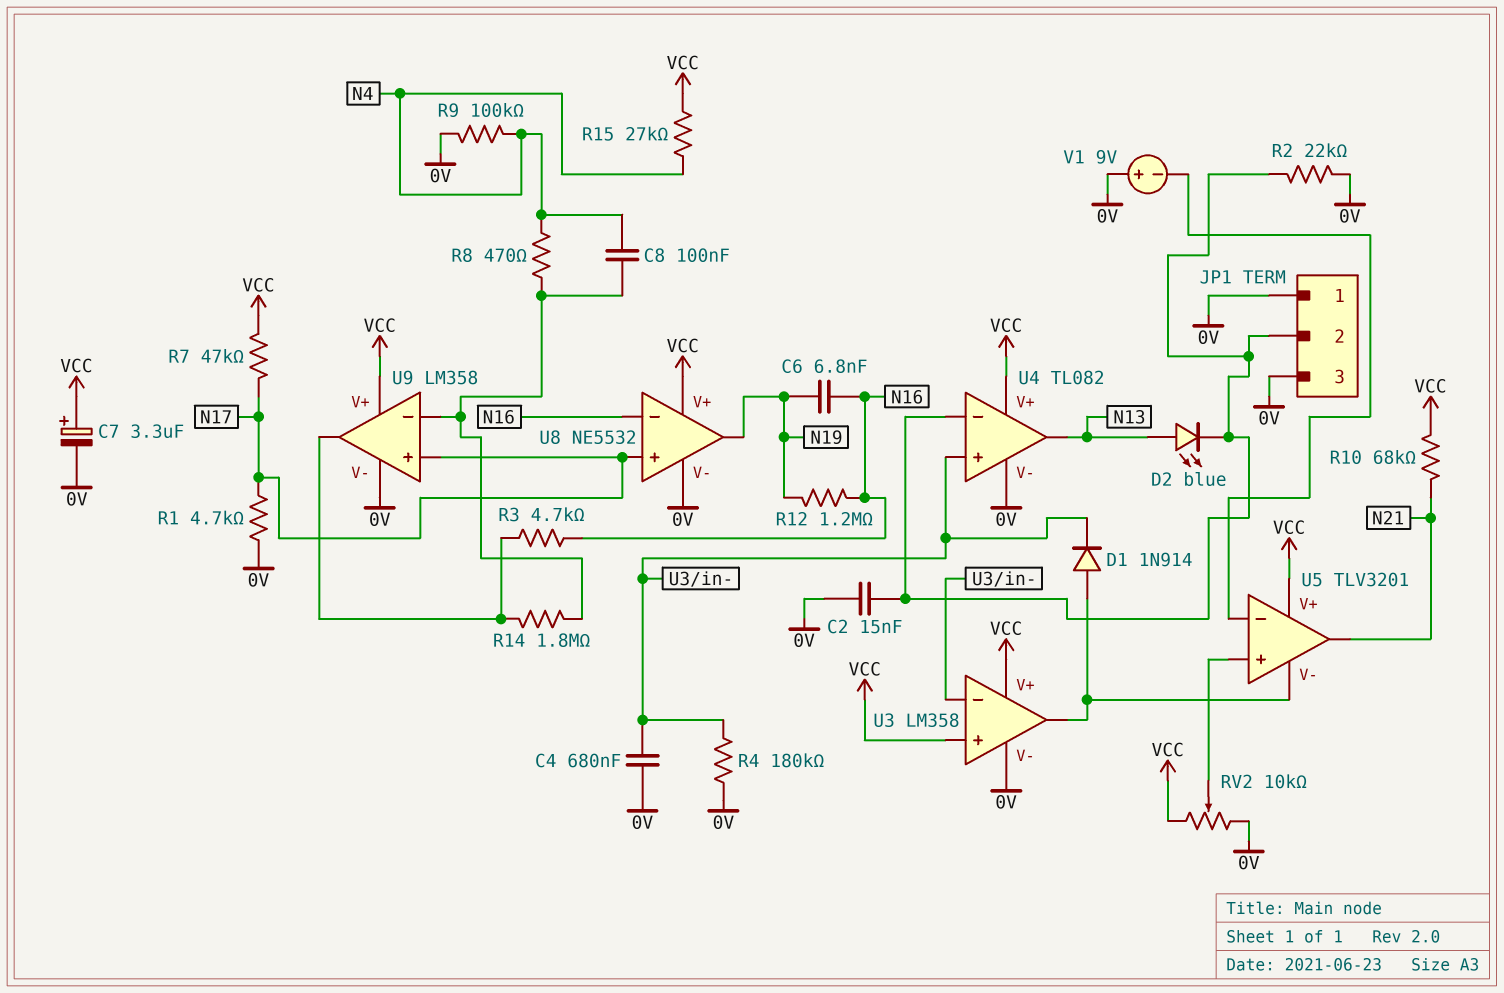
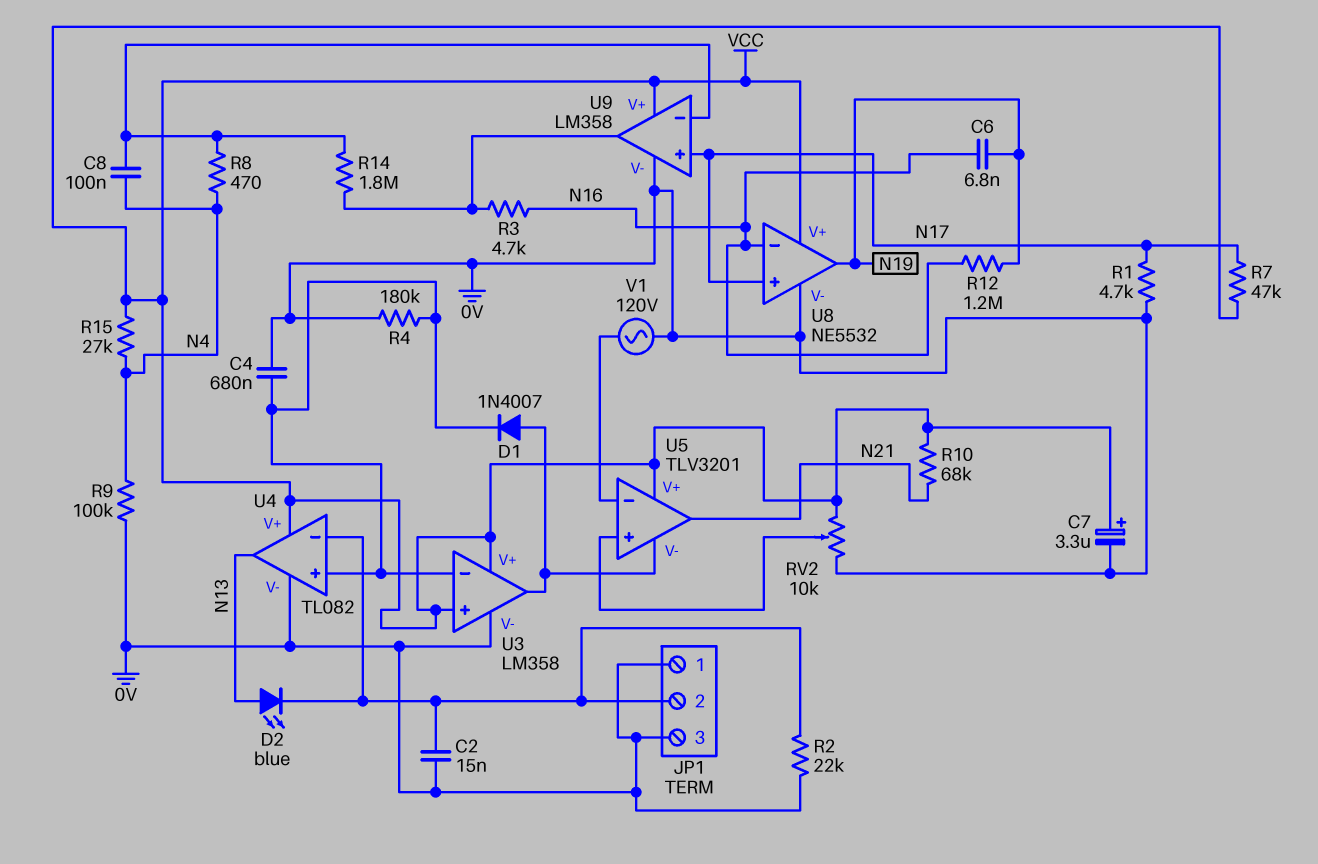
D1: diode 1N914 (A U3/out, K U3/in-) -> diode 1N4007 (A U3/out, K U3/in-)
V1: 9V (plus 0V, minus U5/in-) -> AC 120V (0V, U5/in-)

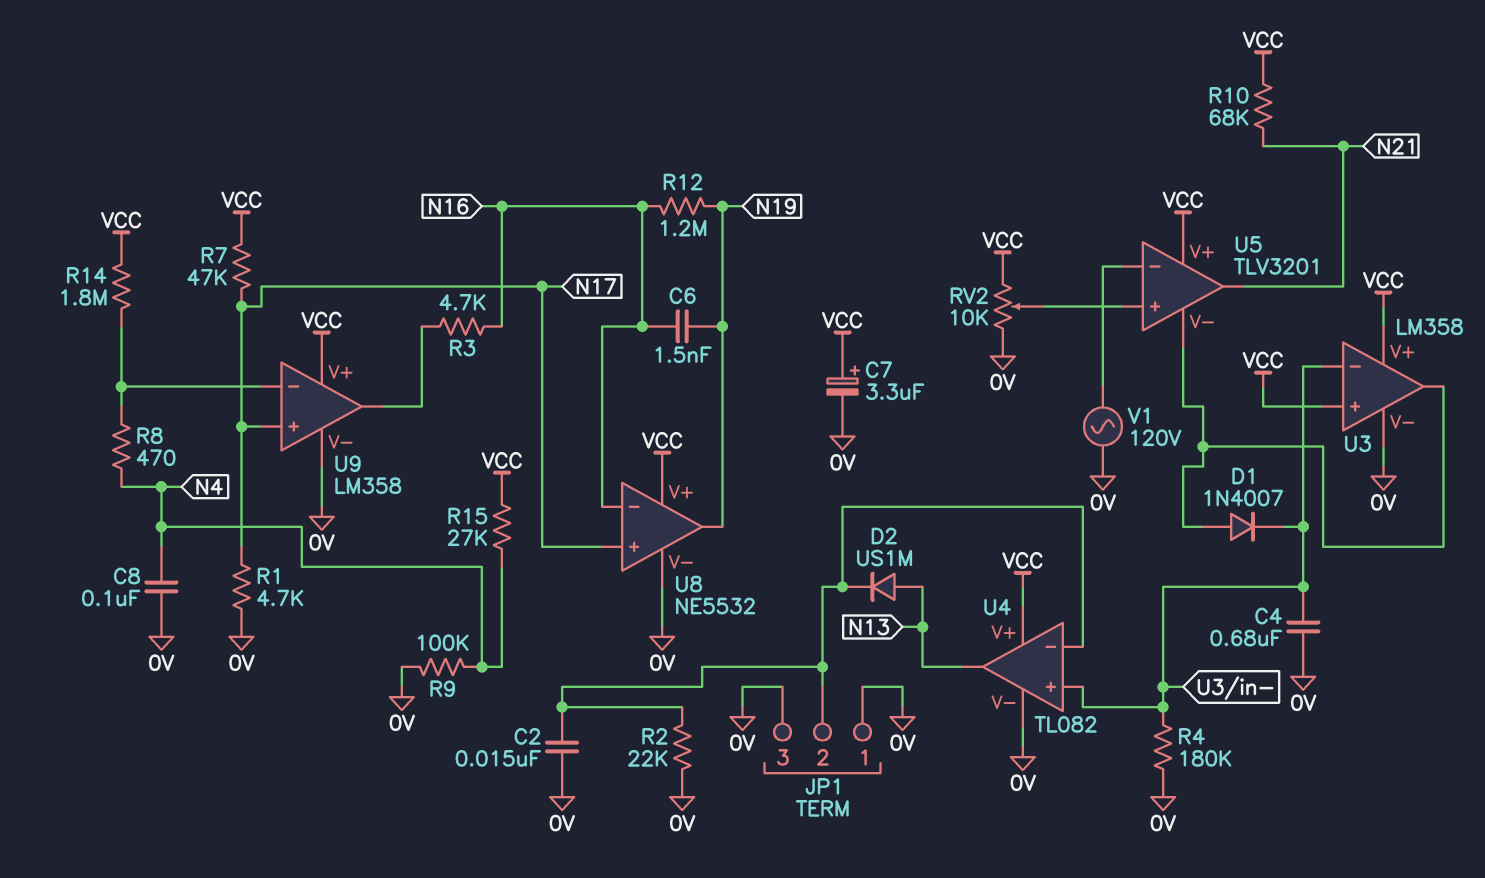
C6: 6.8nF (N16, N19) -> 1.5nF (N16, N19)
C8: 100nF (N4, U9/in-) -> 100nF (0V, N4)
D2: LED blue (A N13, K JP1/2) -> diode US1M (A N13, K JP1/2)
R14: 1.8M (U9/in-, U9/out) -> 1.8M (U9/in-, VCC)

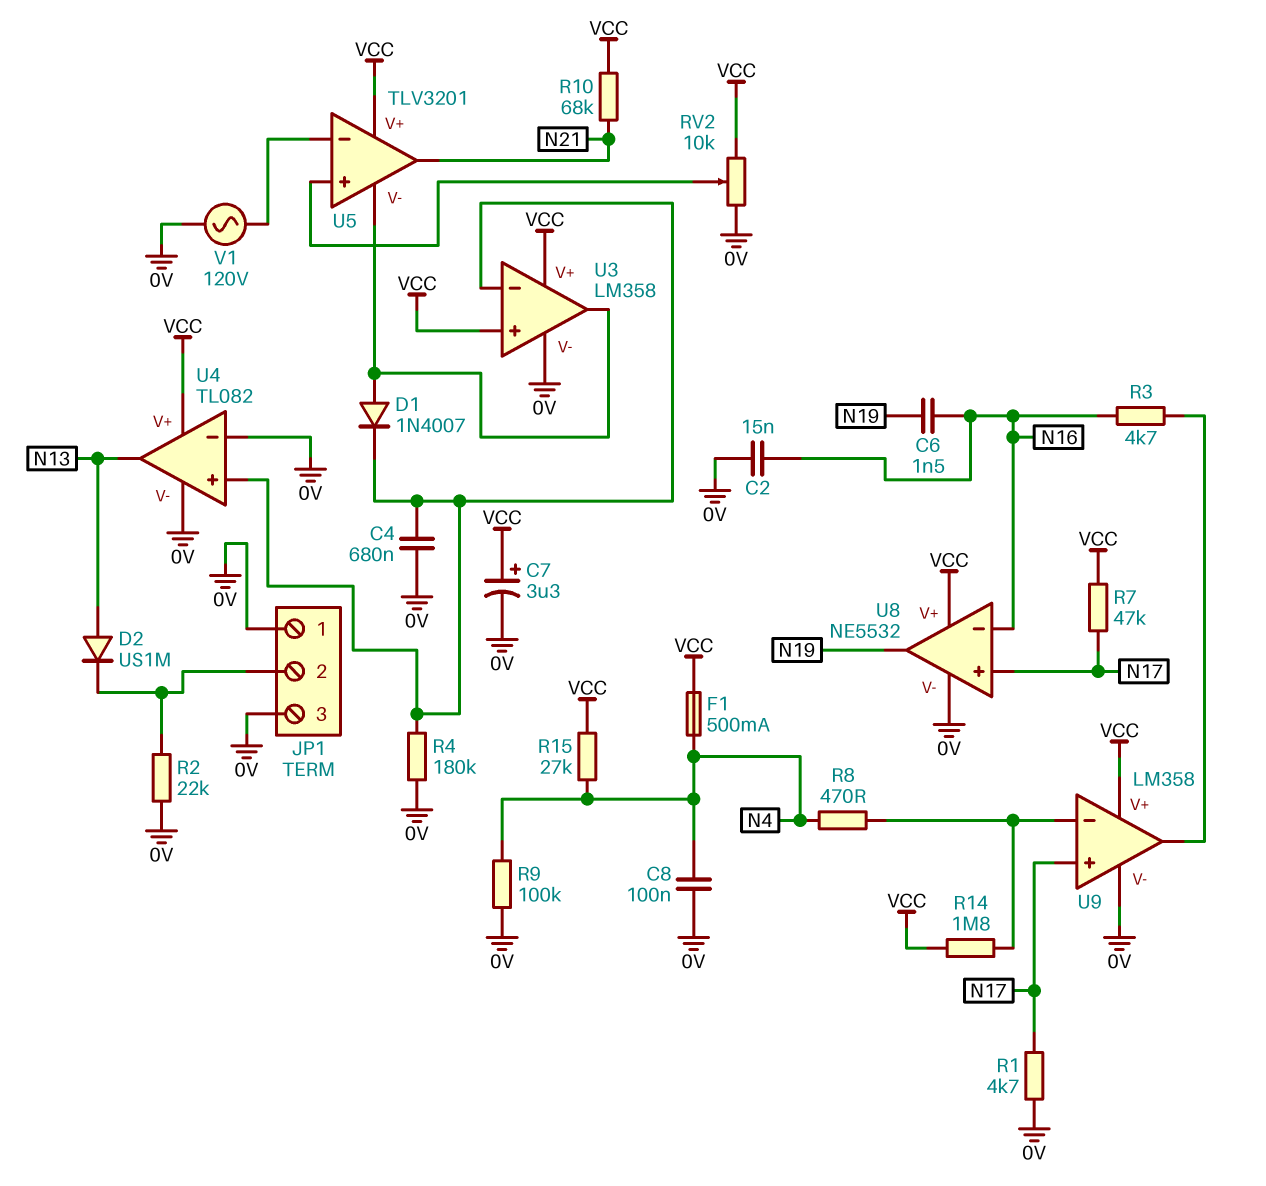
C2: 15nF (0V, JP1/2) -> 15nF (0V, N16)
F1: none -> 500mA (N4, VCC)
R12: 1.2M (N16, N19) -> none
U4 pin in-: JP1/2 -> 0V

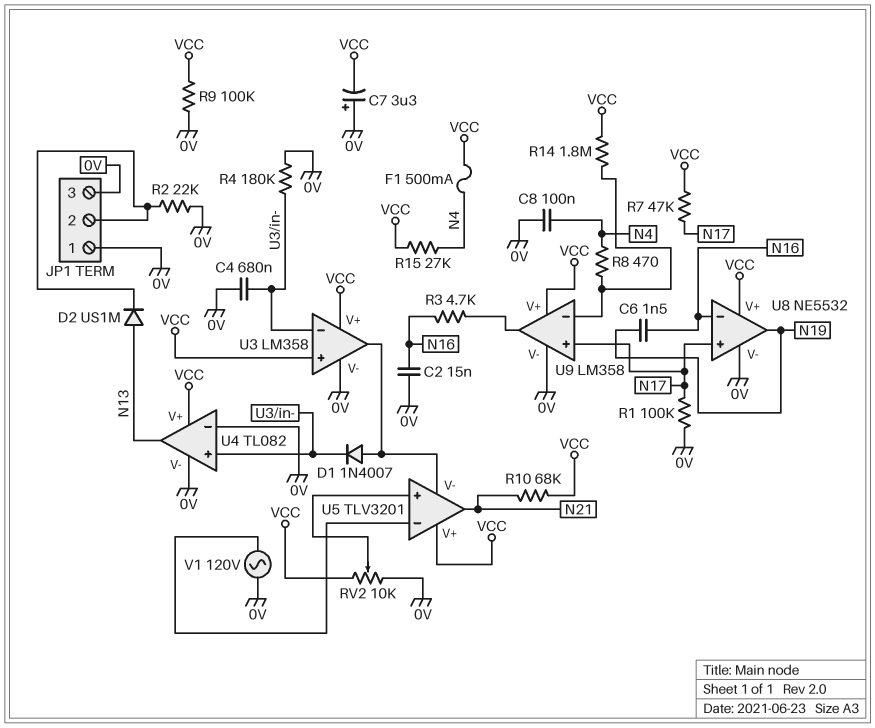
C7: 3.3uF (plus VCC, minus 0V) -> 3.3uF (plus 0V, minus VCC)
R1: 4.7k (0V, N17) -> 100k (0V, N17)
R9: 100k (0V, N4) -> 100k (0V, VCC)

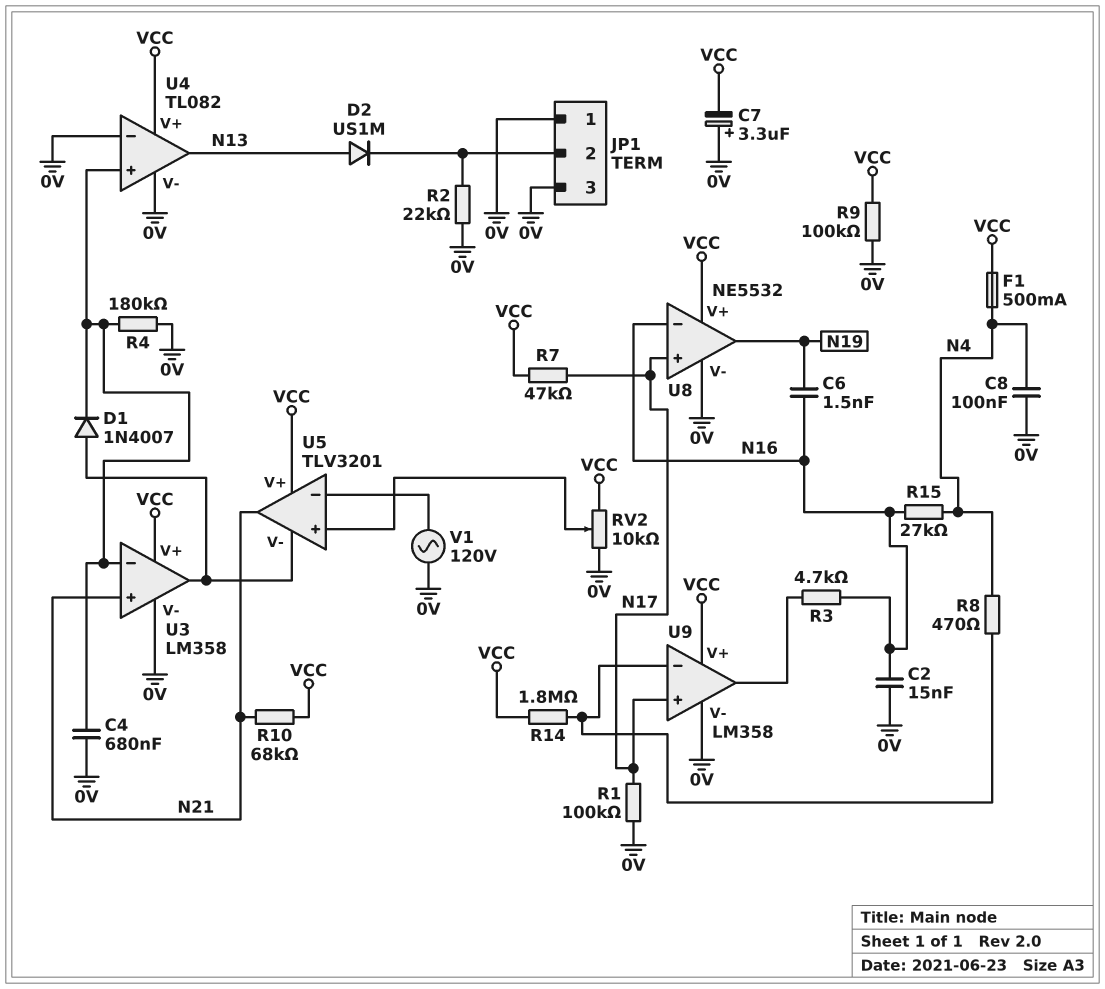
R15: 27k (N4, VCC) -> 27k (N4, N16)
U3 pin in+: VCC -> N21

